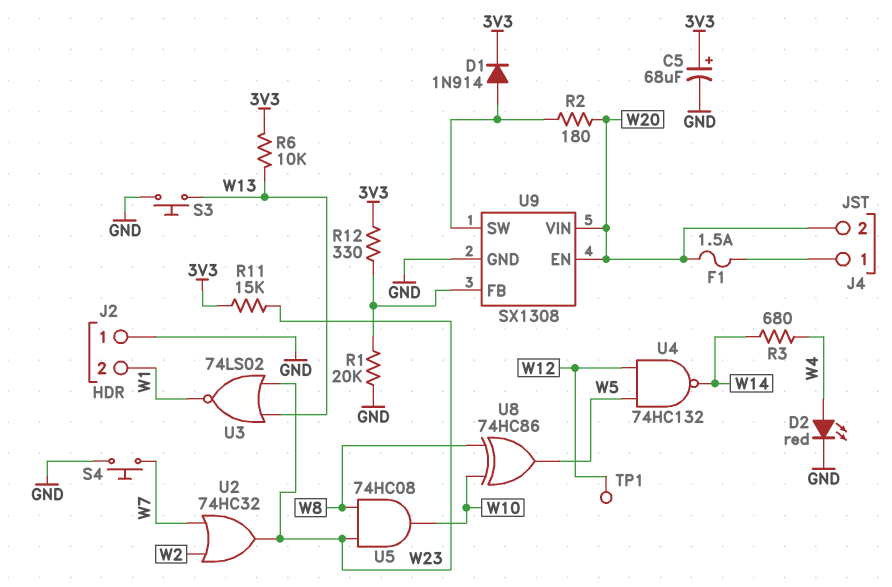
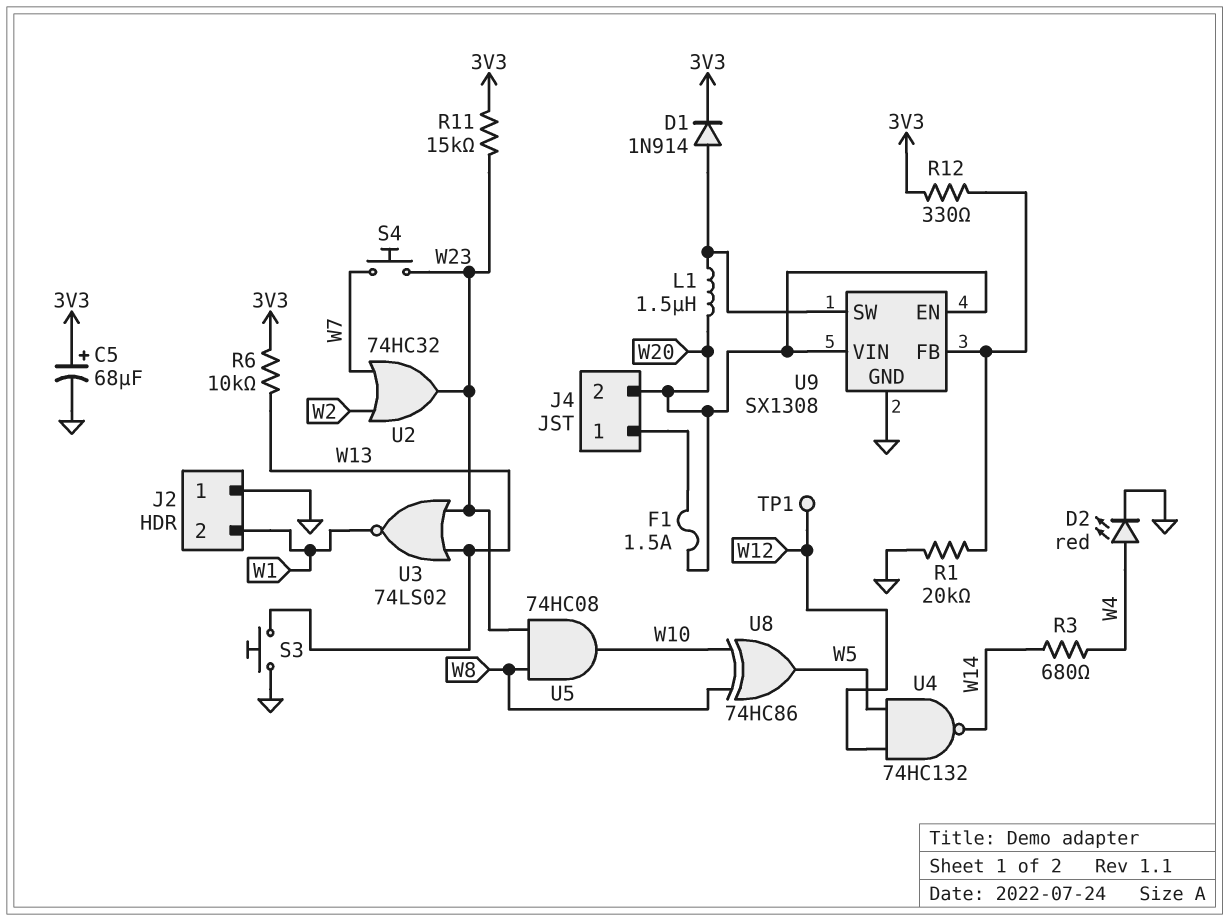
L1: none -> 1.5uH (U9/SW, W20)
R2: 180 (U9/SW, W20) -> none
S4: button (GND, W7) -> button (W7, W23)

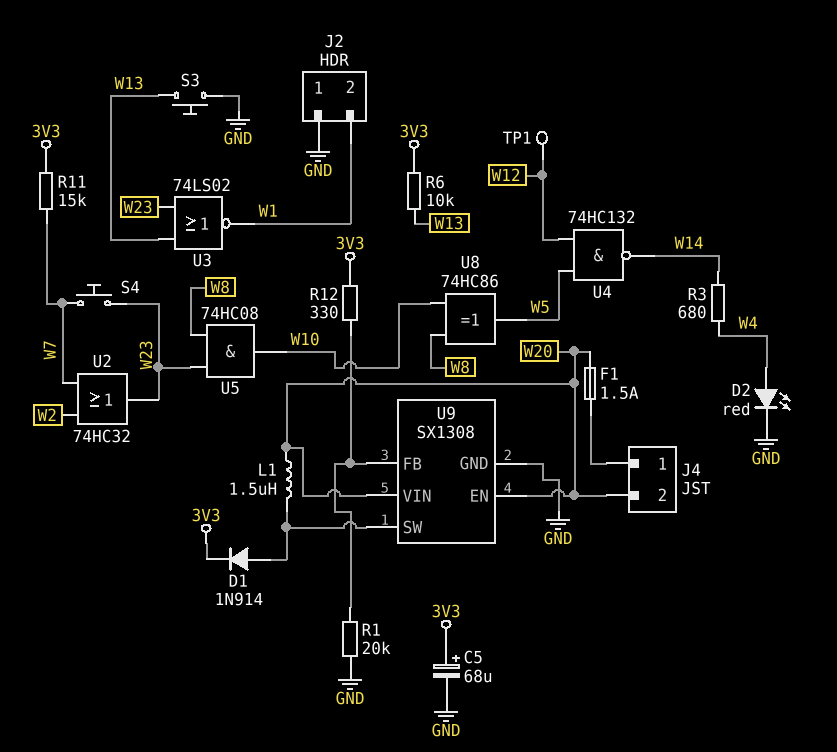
R11: 15k (3V3, W23) -> 15k (3V3, W7)

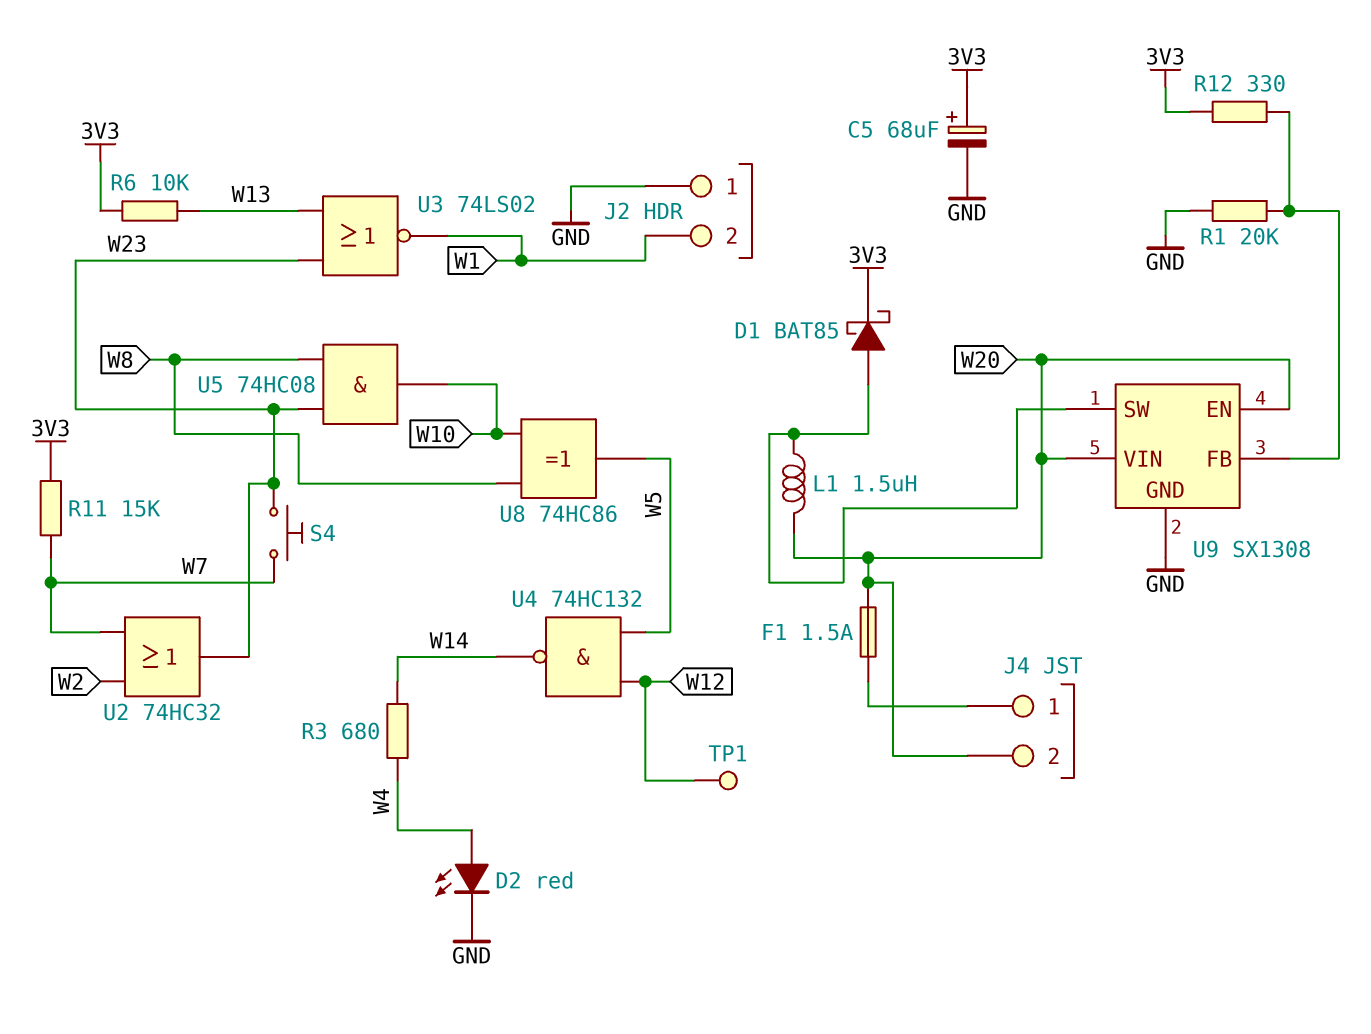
D1: diode 1N914 (A U9/SW, K 3V3) -> schottky BAT85 (A U9/SW, K 3V3)
S3: button (GND, W13) -> none

